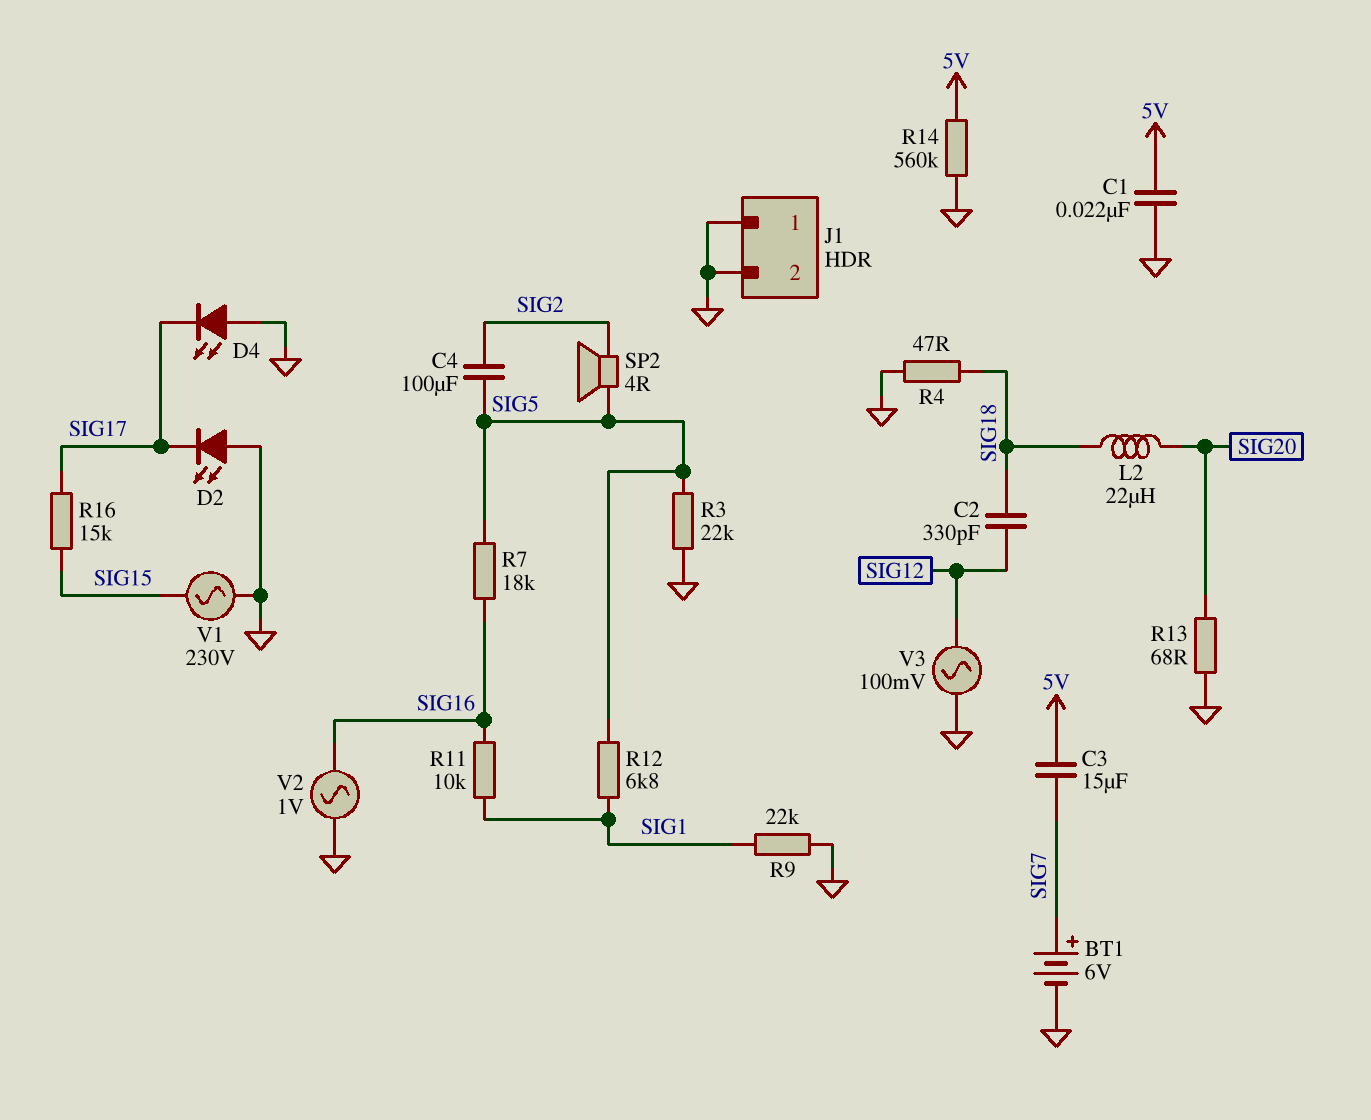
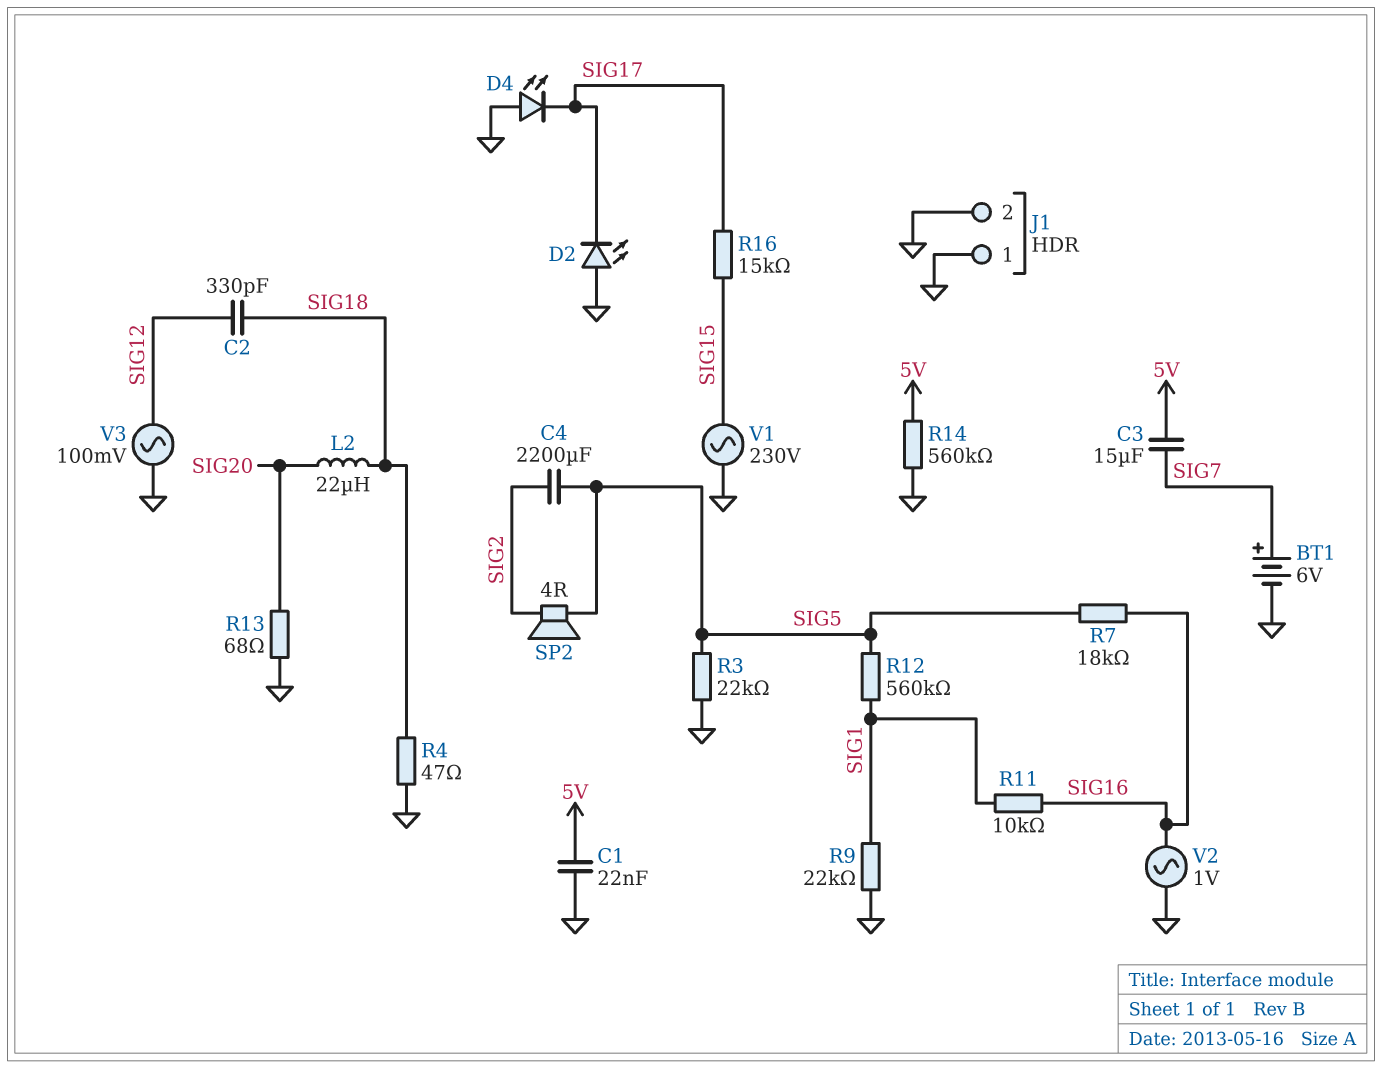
C4: 100uF (SIG2, SIG5) -> 2200uF (SIG2, SIG5)
R12: 6.8k (SIG1, SIG5) -> 560k (SIG1, SIG5)

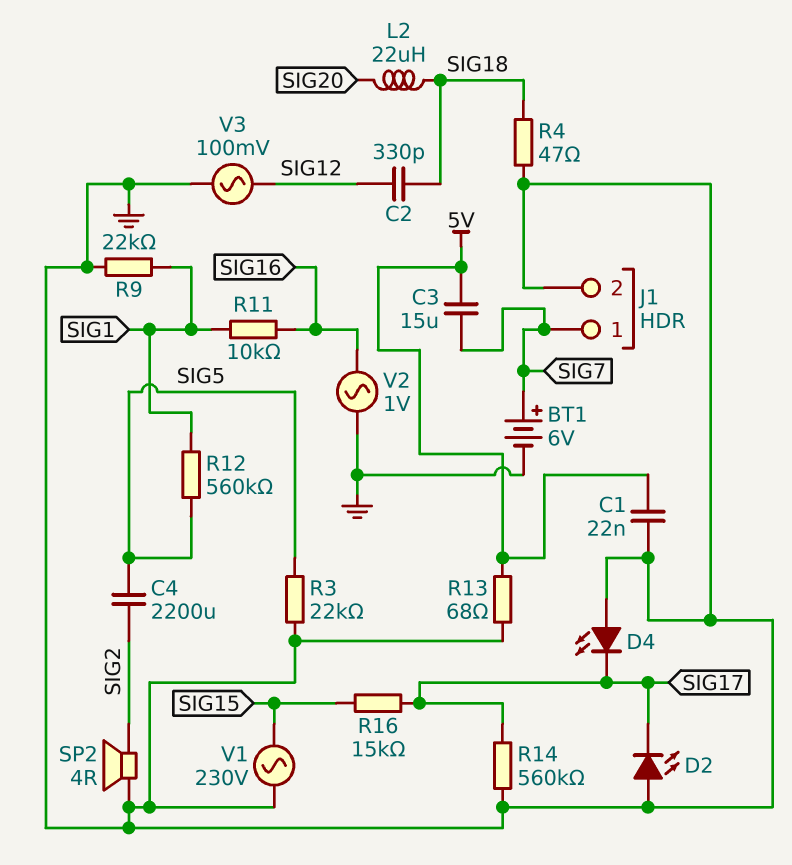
J1 pin 1: GND -> SIG7
R7: 18k (SIG5, SIG16) -> none
R13: 68 (GND, SIG20) -> 68 (5V, GND)
R14: 560k (5V, GND) -> 560k (GND, SIG17)
SP2: speaker 4R (SIG2, SIG5) -> speaker 4R (GND, SIG2)

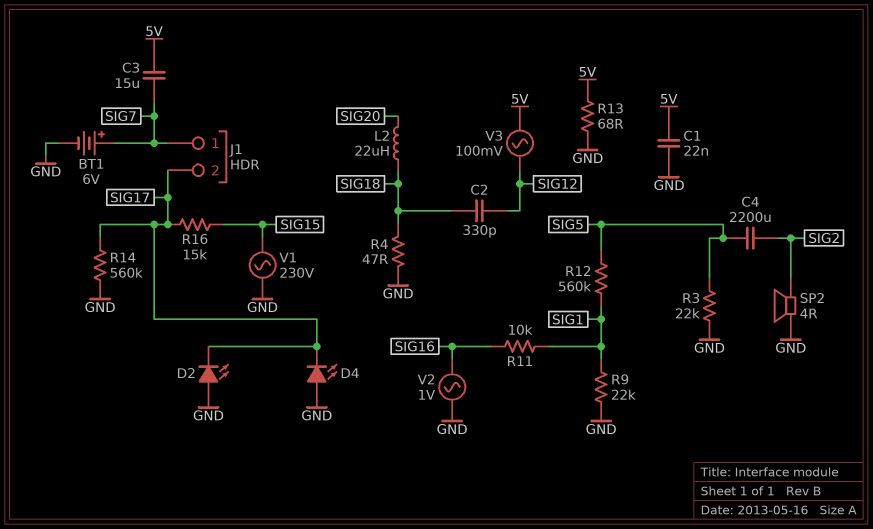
J1 pin 2: GND -> SIG17
V3: AC 100mV (GND, SIG12) -> AC 100mV (5V, SIG12)

